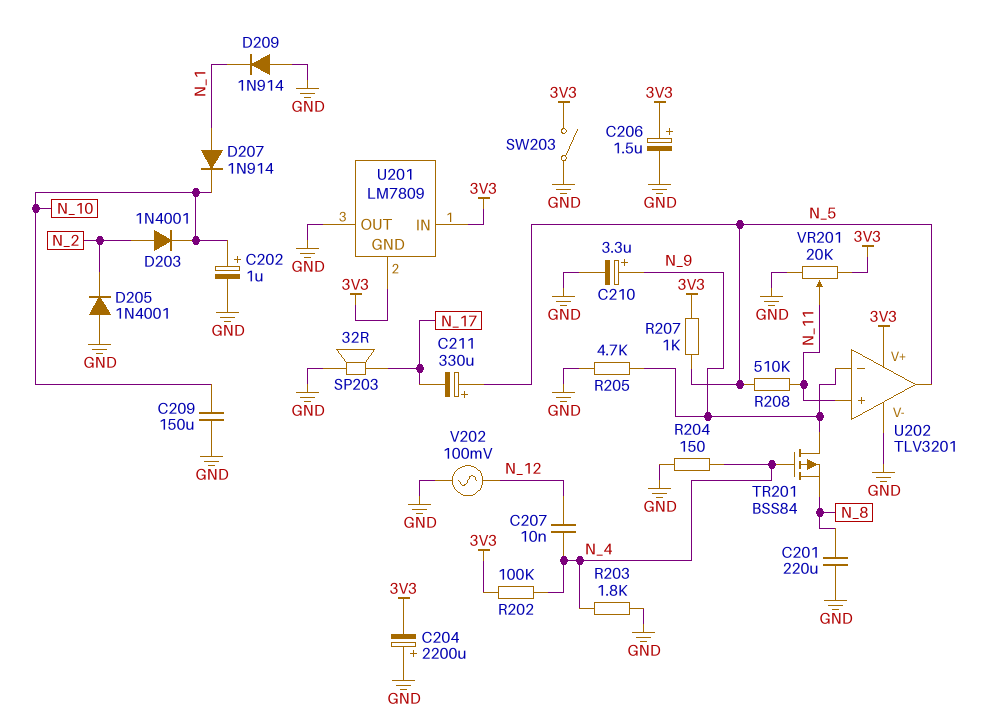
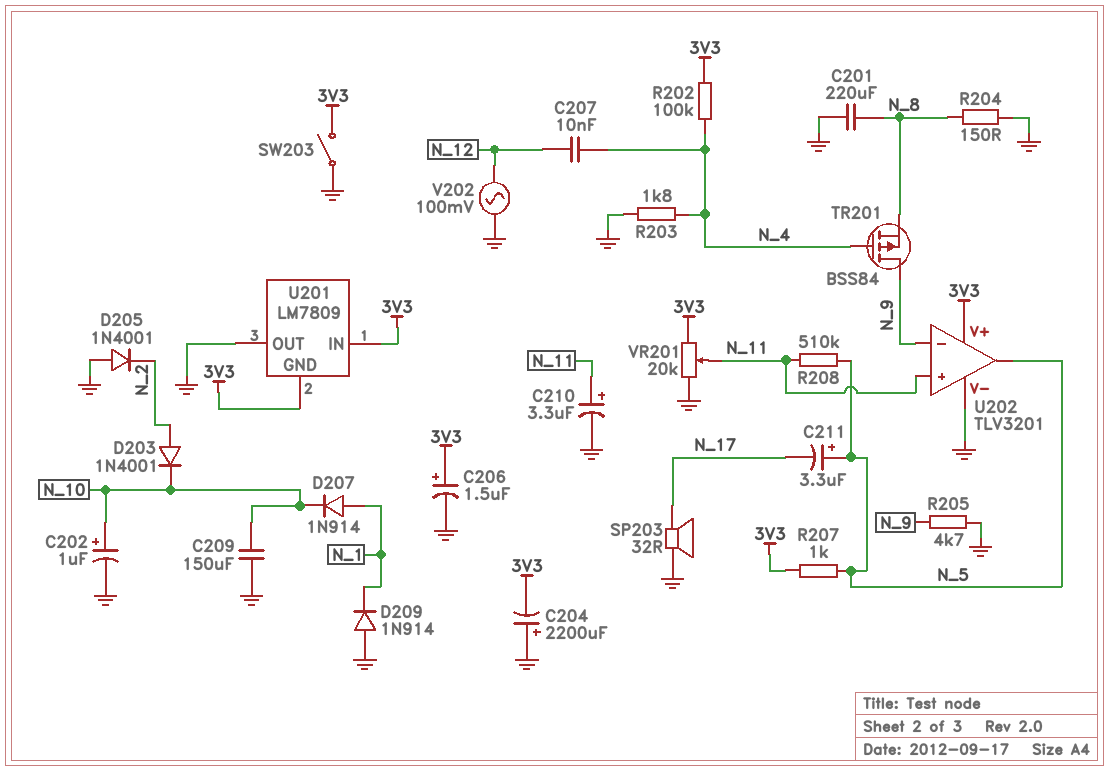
C210: 3.3uF (plus N_9, minus GND) -> 3.3uF (plus N_11, minus GND)
C211: 330uF (plus N_5, minus N_17) -> 3.3uF (plus N_5, minus N_17)
R204: 150 (GND, N_4) -> 150 (GND, N_8)

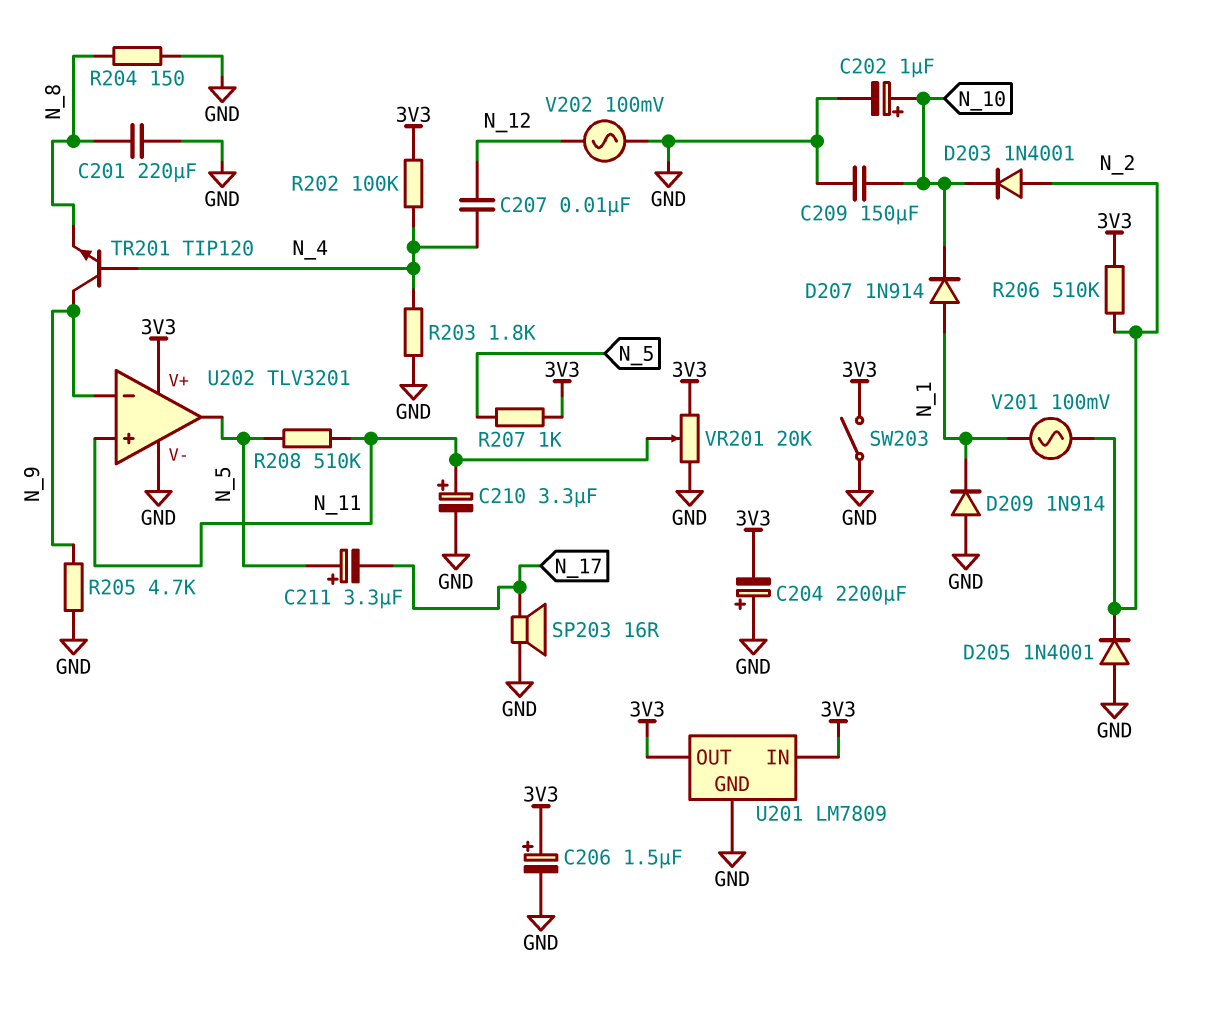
R206: none -> 510k (3V3, N_2)
SP203: speaker 32R (GND, N_17) -> speaker 16R (GND, N_17)
TR201: PMOS BSS84 (G N_4, D N_9, S N_8) -> NPN TIP120 (B N_4, C N_9, E N_8)
U201 pin GND: 3V3 -> GND
U201 pin OUT: GND -> 3V3
V201: none -> AC 100mV (N_1, N_2)

